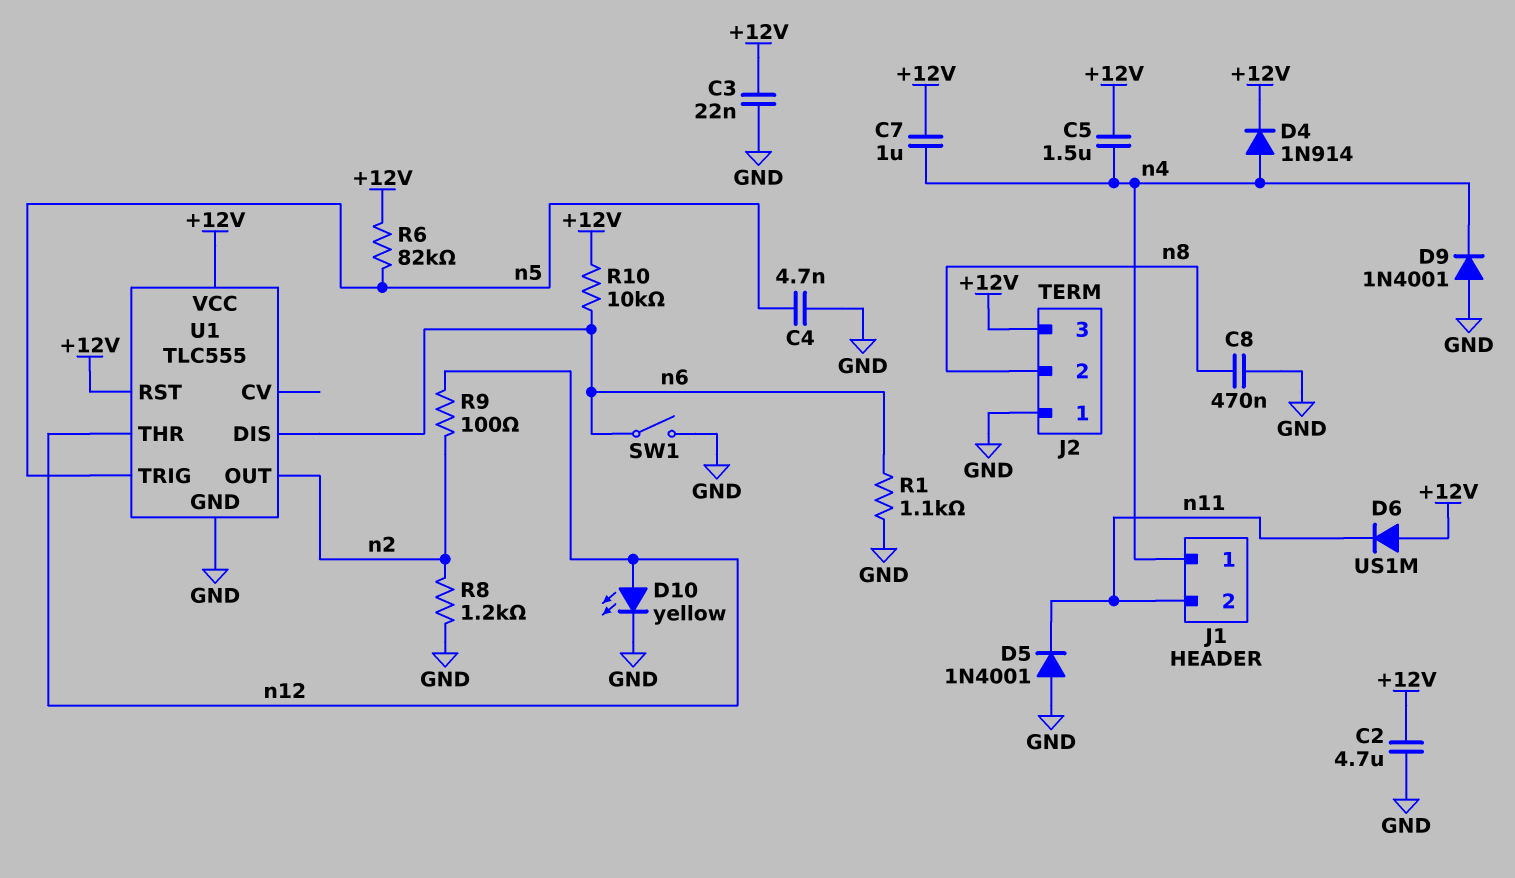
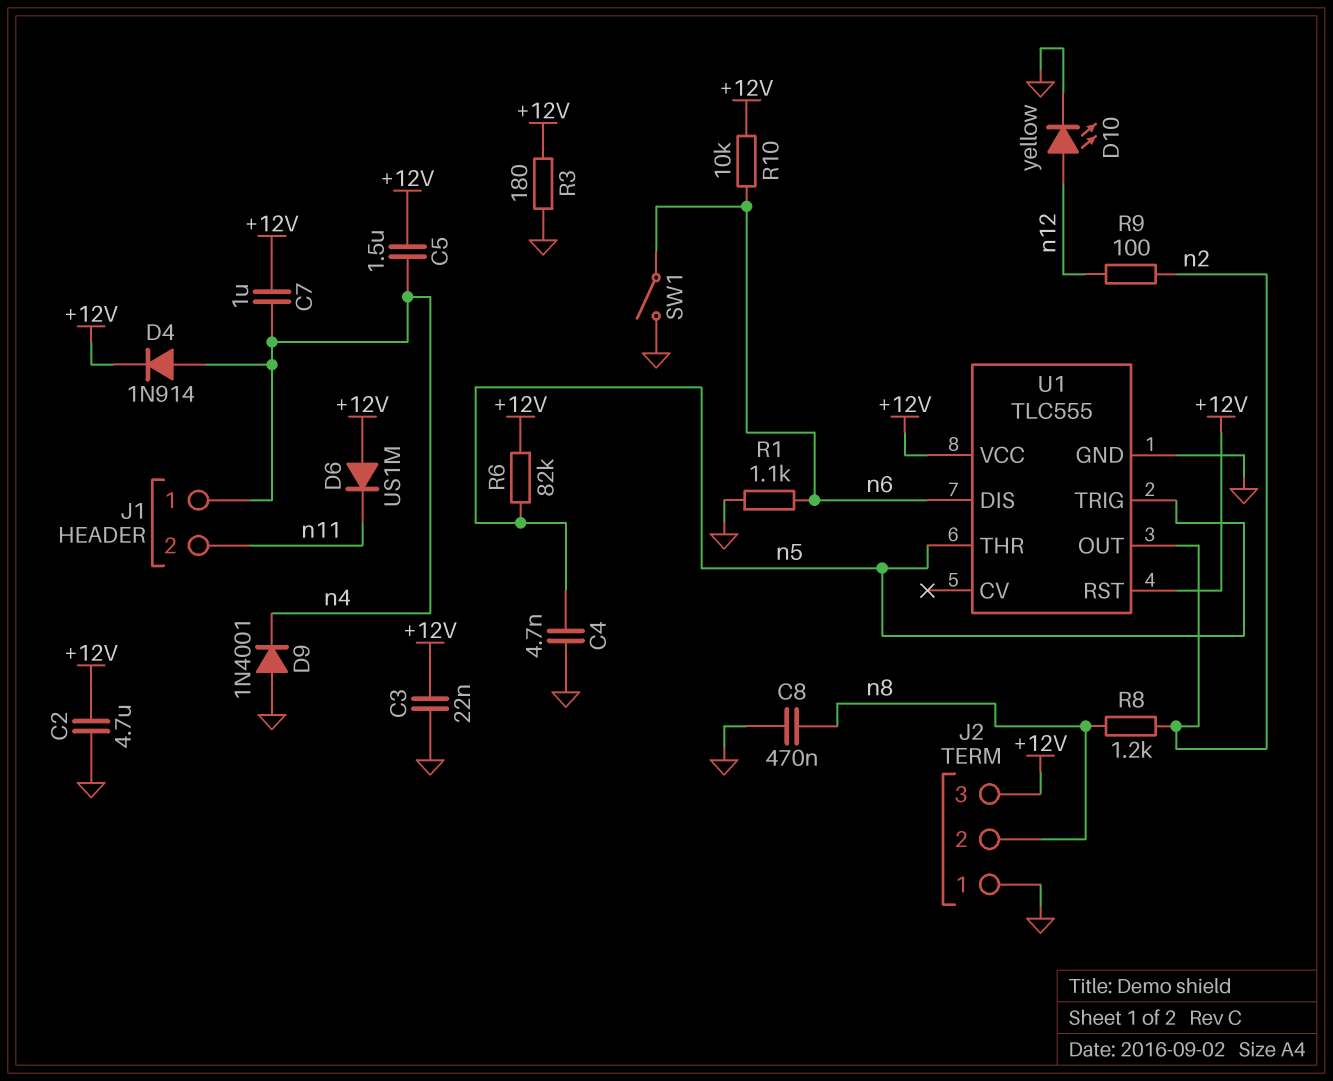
D5: diode 1N4001 (A GND, K n11) -> none
R3: none -> 180 (+12V, GND)
R8: 1.2k (GND, n2) -> 1.2k (n2, n8)
U1 pin THR: n12 -> n5

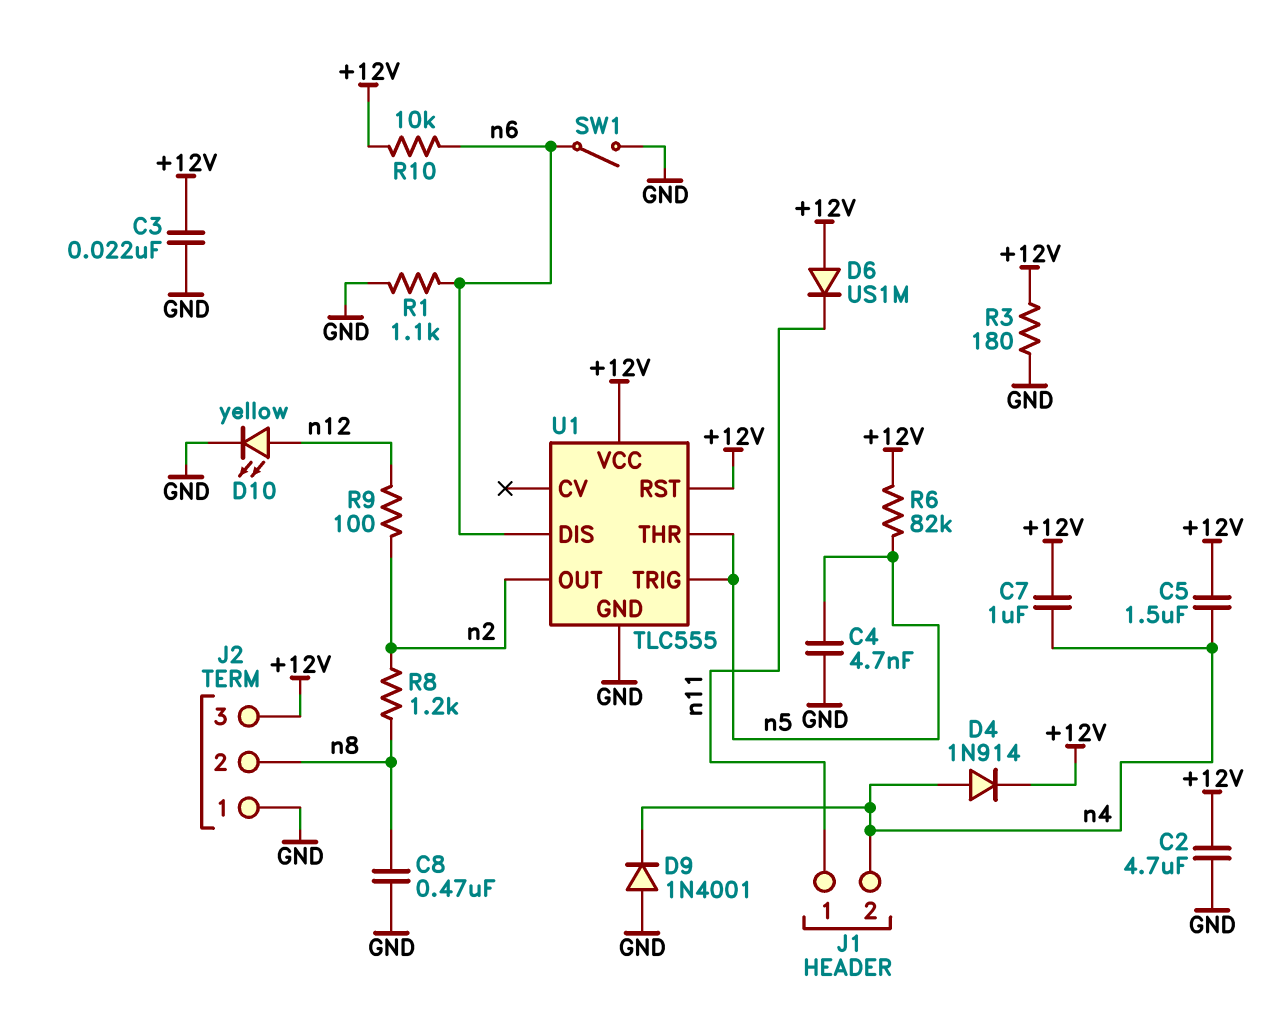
J1 pin 1: n4 -> n11
J1 pin 2: n11 -> n4

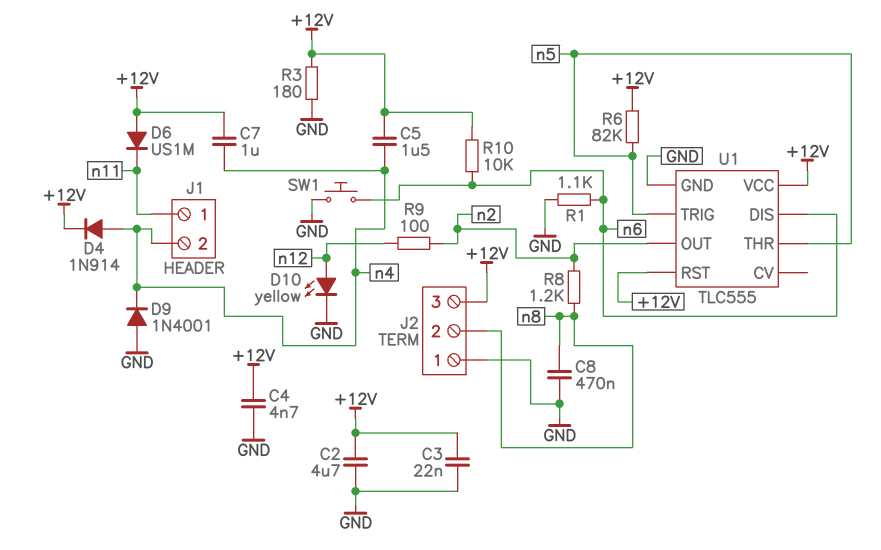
C4: 4.7nF (GND, n5) -> 4.7nF (+12V, GND)
SW1: switch (GND, n6) -> button (GND, n6)

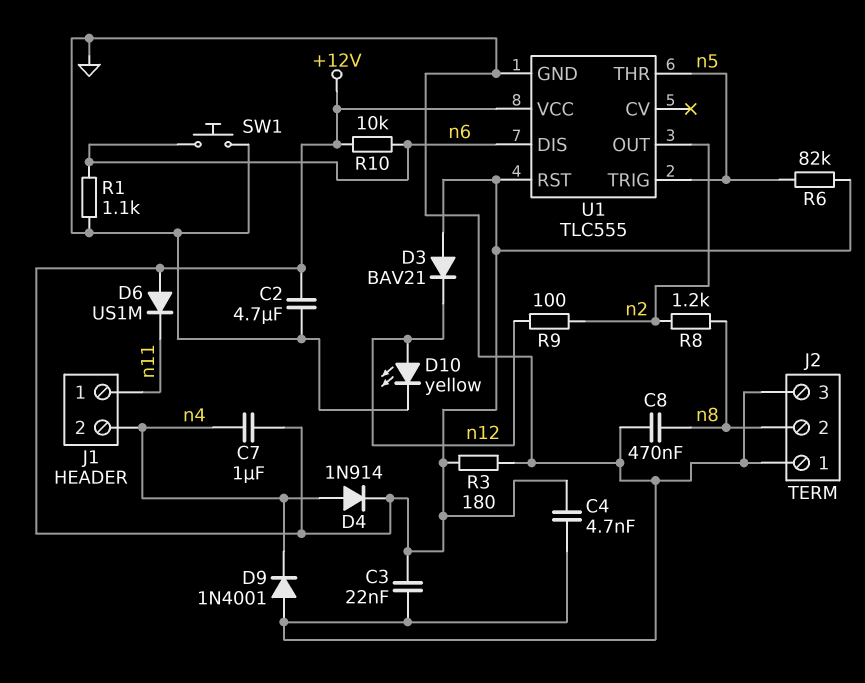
C5: 1.5uF (+12V, n4) -> none
D3: none -> diode BAV21 (A +12V, K n12)
J2 pin 3: +12V -> GND

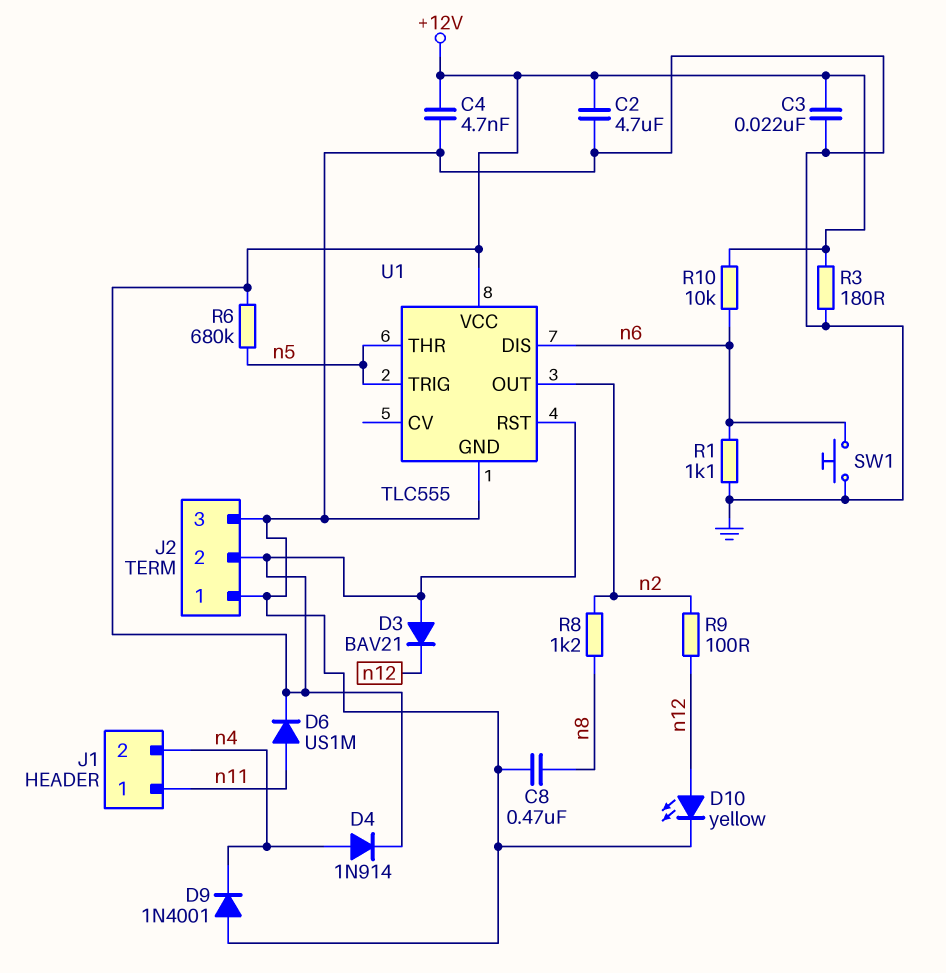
C7: 1uF (+12V, n4) -> none
D6: diode US1M (A +12V, K n11) -> diode US1M (A n11, K +12V)
J2 pin 2: n8 -> +12V
R6: 82k (+12V, n5) -> 680k (+12V, n5)

